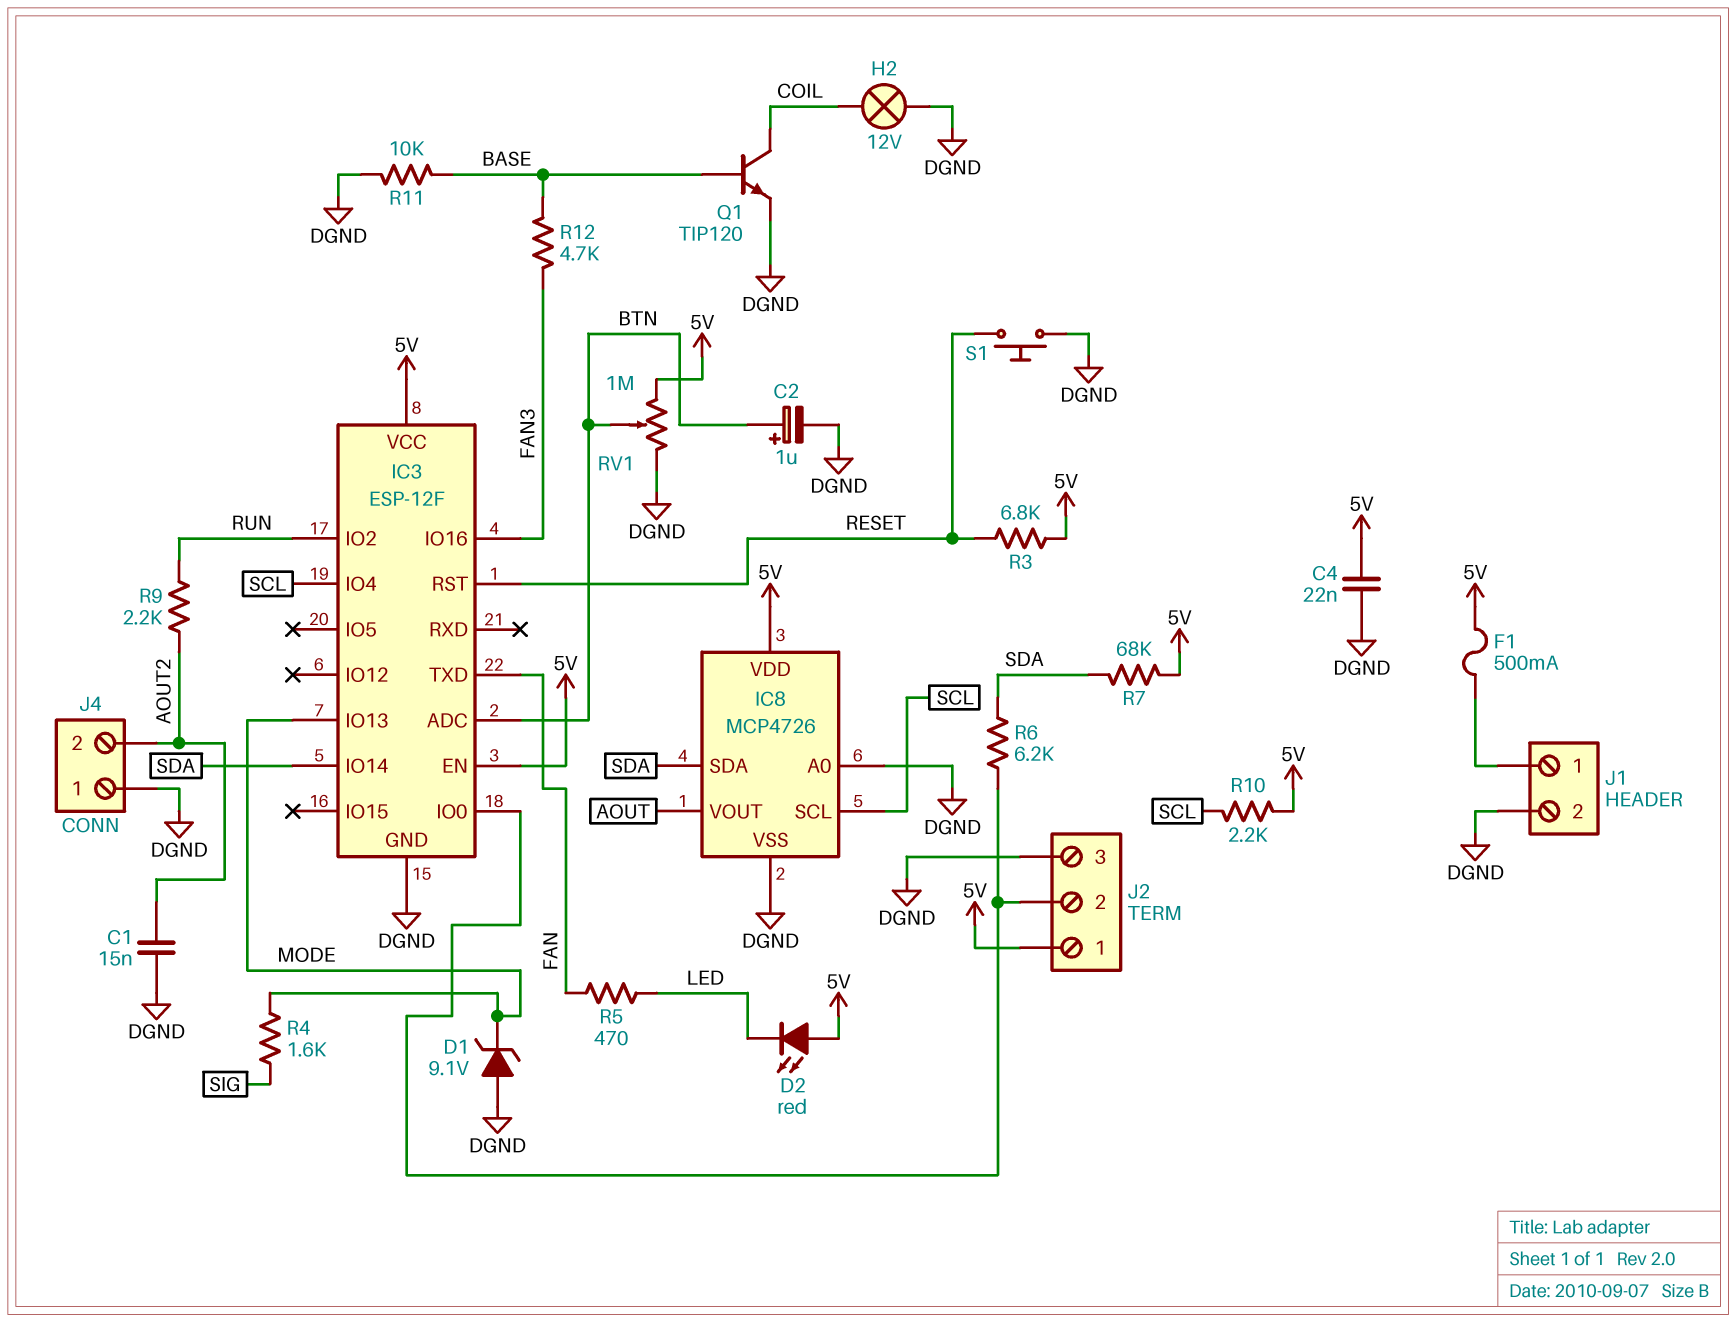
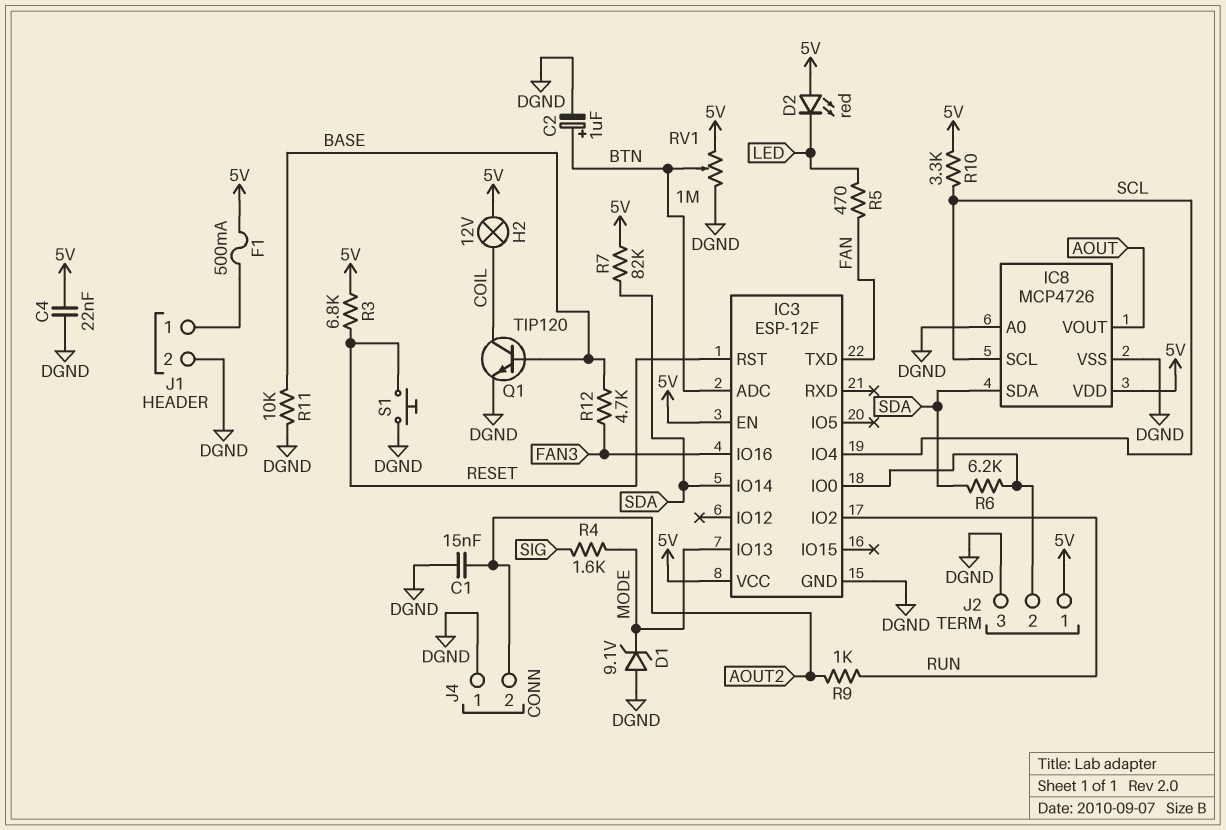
H2: lamp 12V (COIL, DGND) -> lamp 12V (5V, COIL)
R7: 68k (5V, SDA) -> 82k (5V, SDA)
R9: 2.2k (AOUT2, RUN) -> 1k (AOUT2, RUN)
R10: 2.2k (5V, SCL) -> 3.3k (5V, SCL)

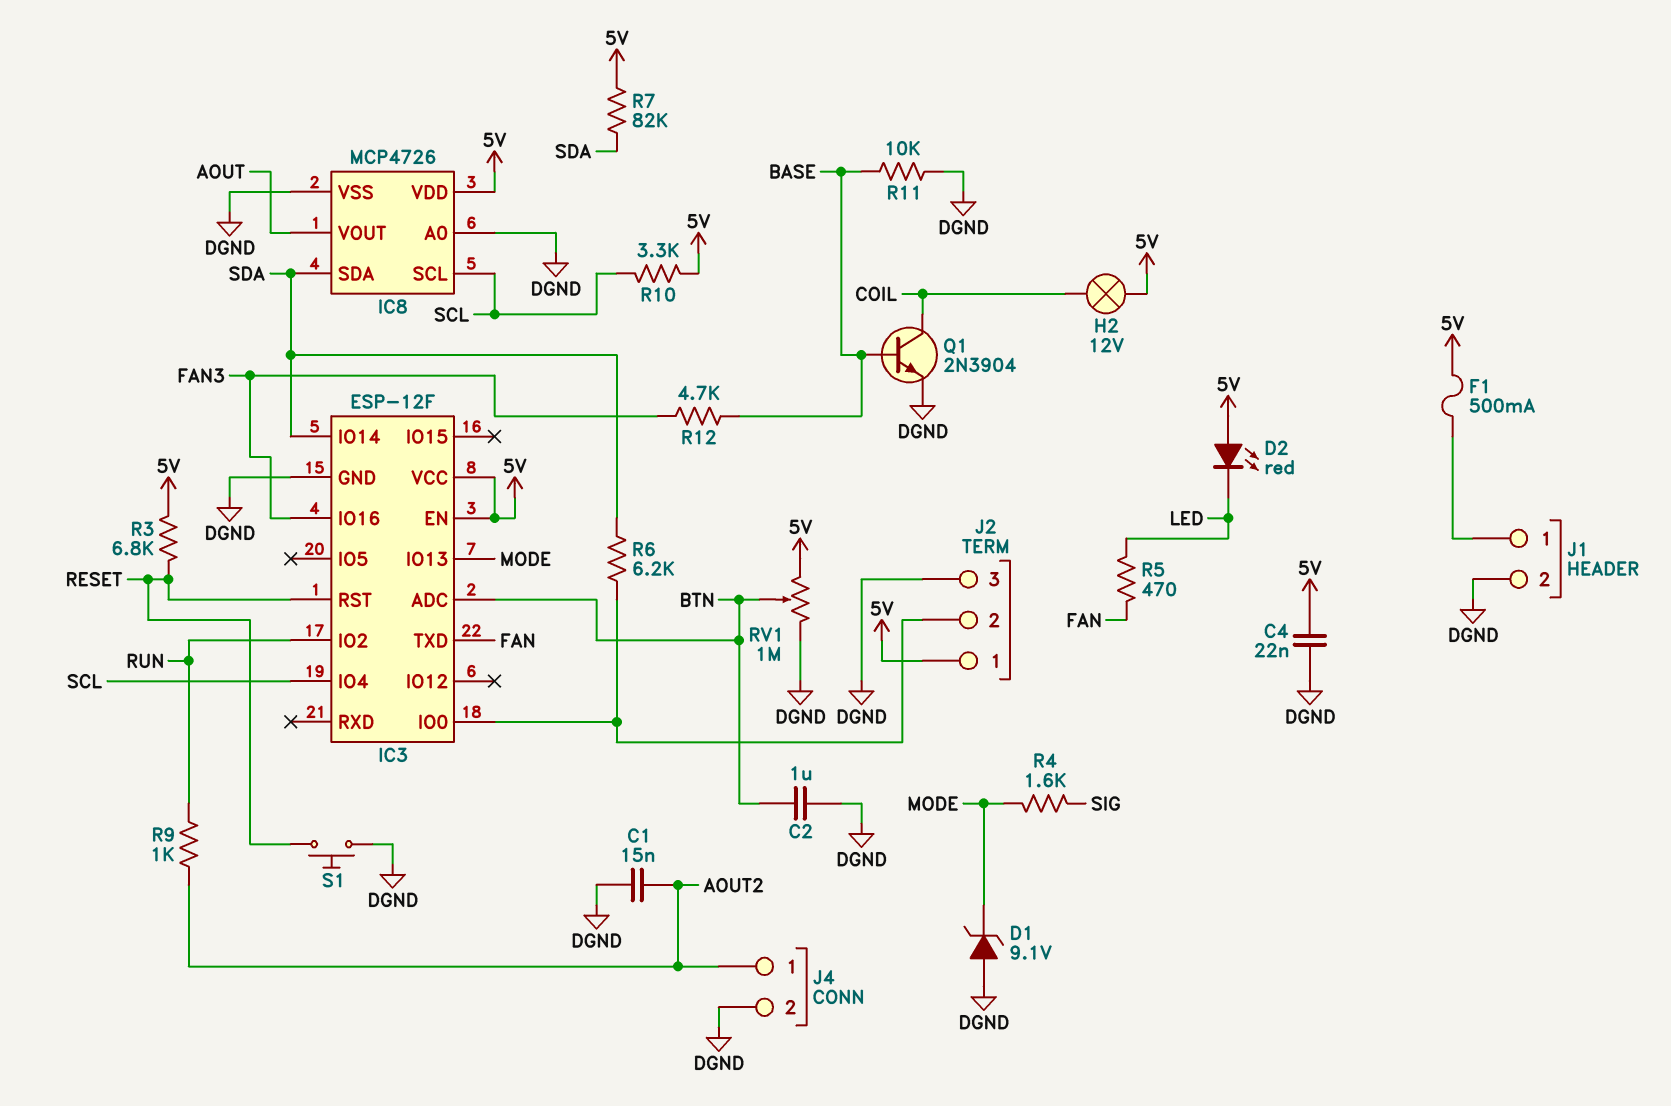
C2: 1uF (plus BTN, minus DGND) -> 1uF (BTN, DGND)
J4 pin 1: DGND -> AOUT2
J4 pin 2: AOUT2 -> DGND
Q1: NPN TIP120 (B BASE, C COIL, E DGND) -> NPN 2N3904 (B BASE, C COIL, E DGND)

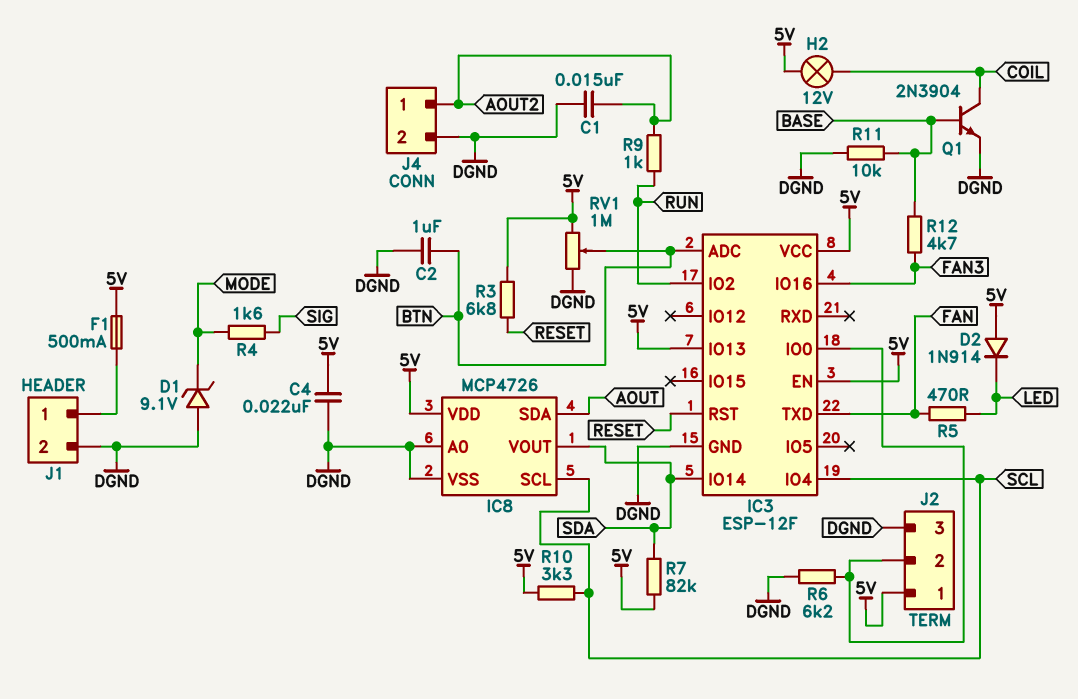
D2: LED red (A 5V, K LED) -> diode 1N914 (A 5V, K LED)
IC3 pin IO13: MODE -> 5V
IC8 pin SDA: SDA -> AOUT
IC8 pin VOUT: AOUT -> SDA
R6: 6.2k (IC3/IO0, SDA) -> 6.2k (DGND, IC3/IO0)
S1: button (DGND, RESET) -> none

